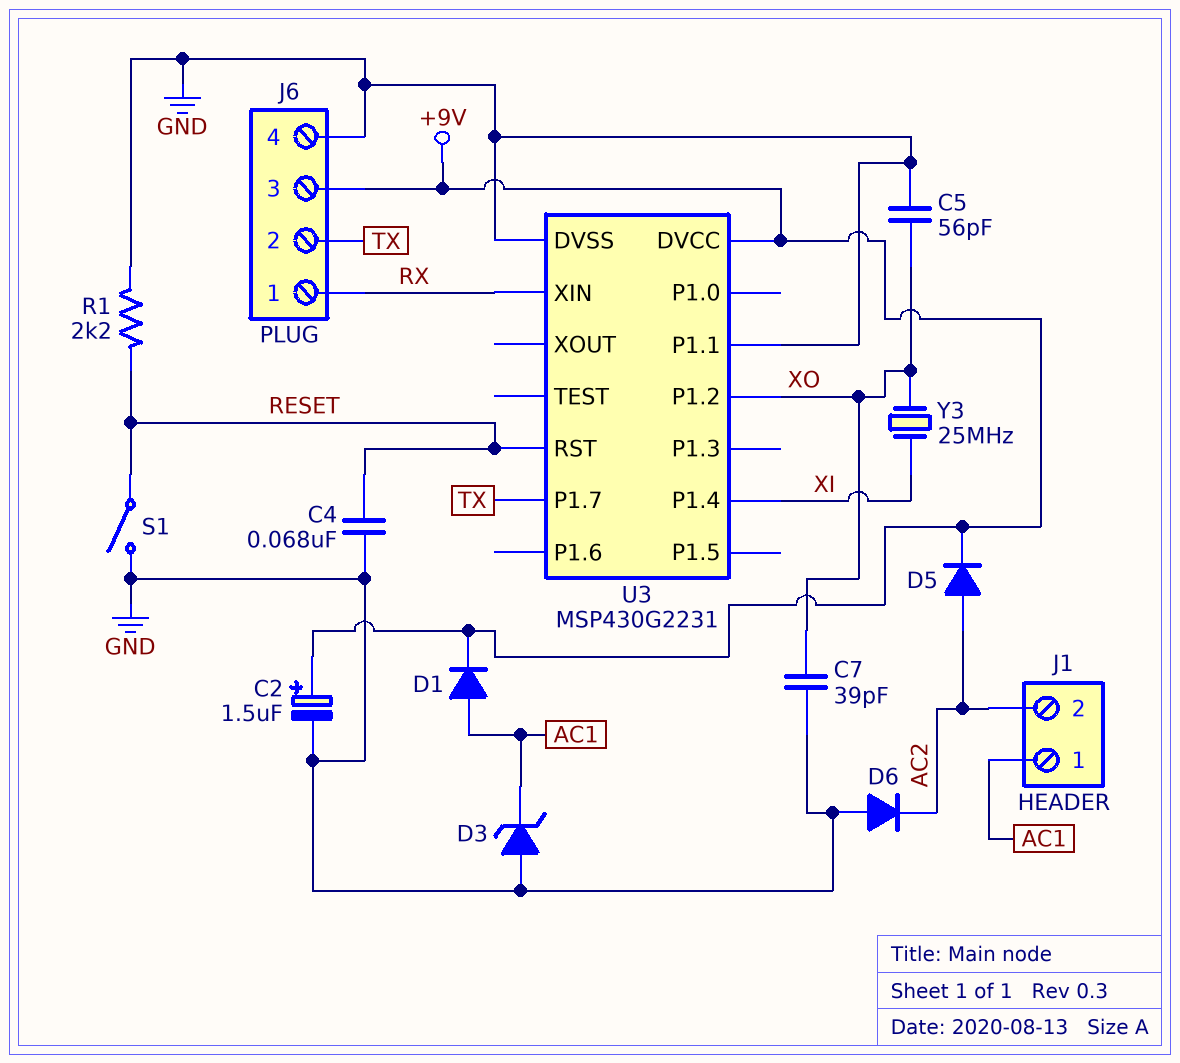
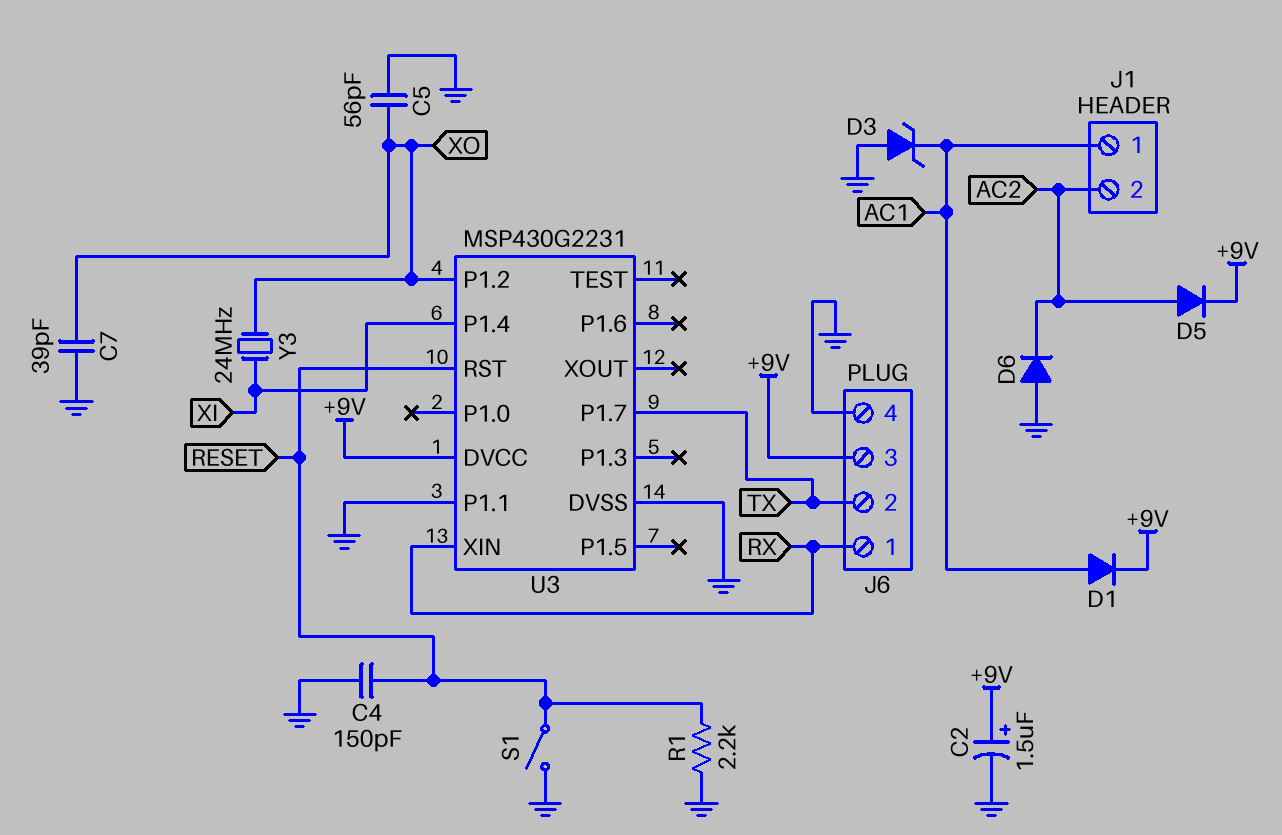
C4: 68nF (GND, RESET) -> 150pF (GND, RESET)
Y3: 25MHz (XI, XO) -> 24MHz (XI, XO)

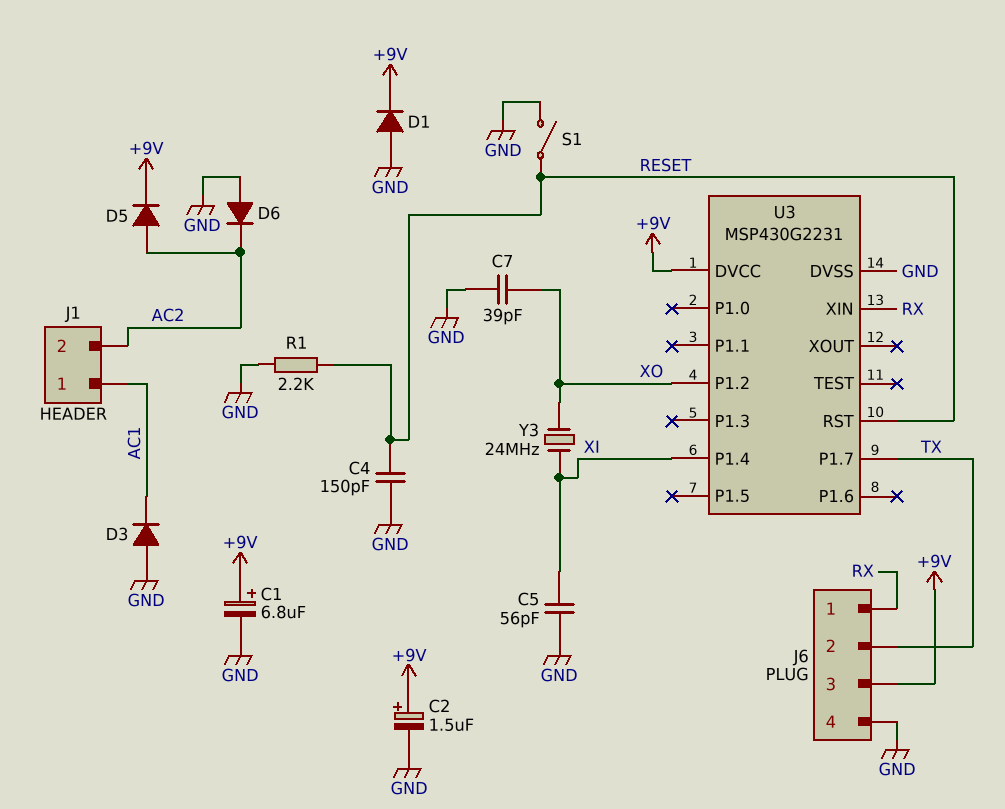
C1: none -> 6.8uF (plus +9V, minus GND)
C5: 56pF (GND, XO) -> 56pF (GND, XI)
D1: diode (A AC1, K +9V) -> diode (A GND, K +9V)
D3: zener (A GND, K AC1) -> diode (A GND, K AC1)
U3 pin P1.1: GND -> none

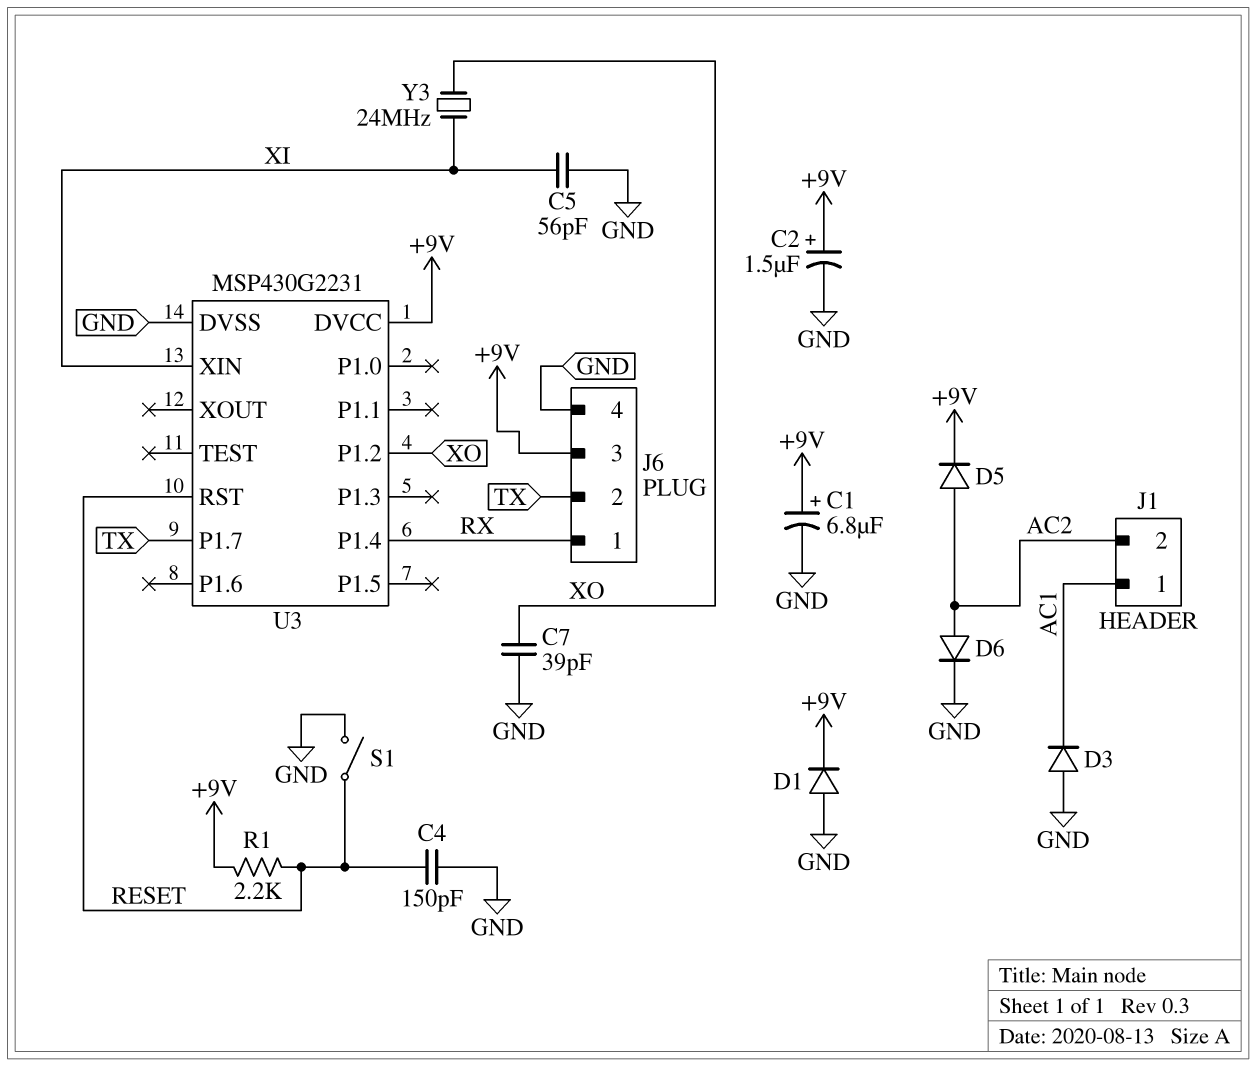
D6: diode (A GND, K AC2) -> diode (A AC2, K GND)
R1: 2.2k (GND, RESET) -> 2.2k (+9V, RESET)
U3 pin P1.4: XI -> RX
U3 pin XIN: RX -> XI

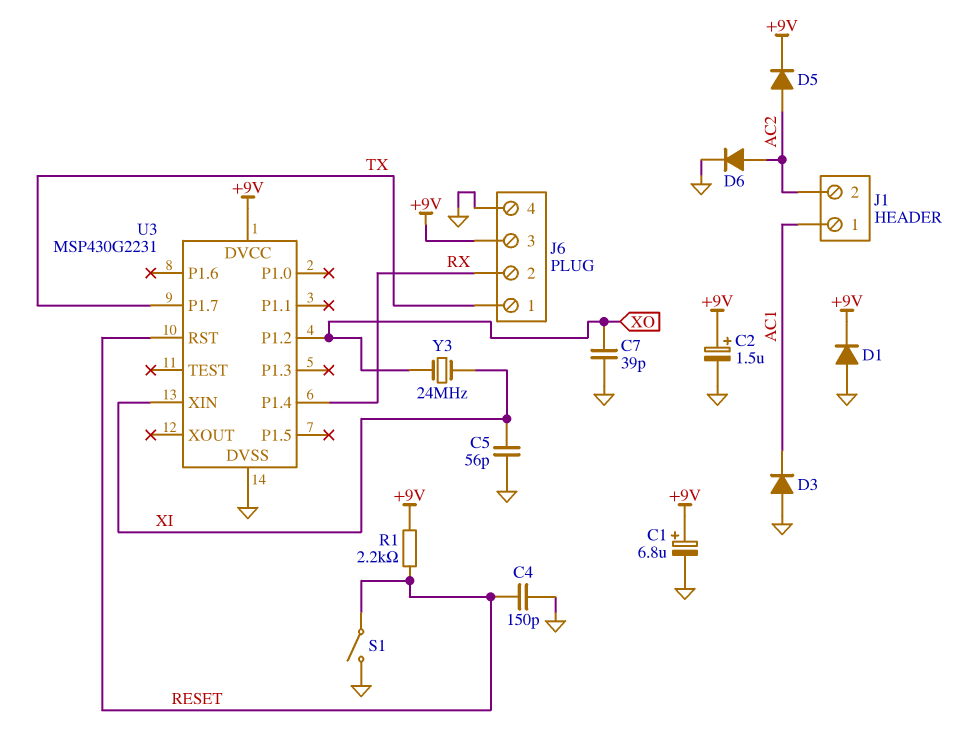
J6 pin 1: RX -> TX
J6 pin 2: TX -> RX

